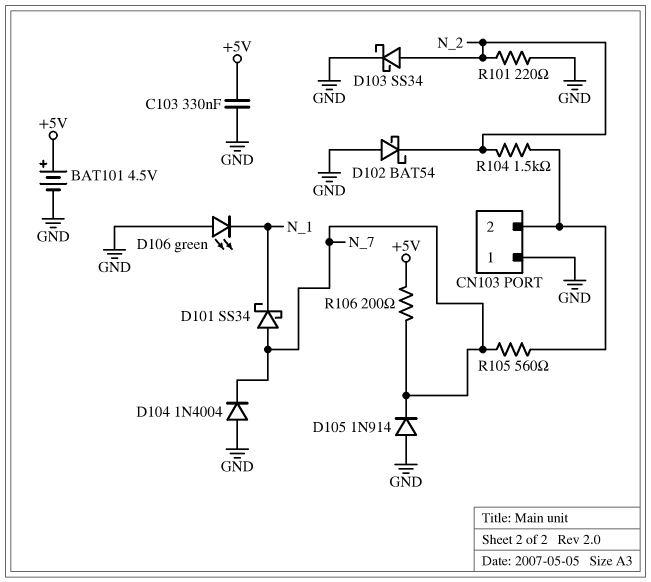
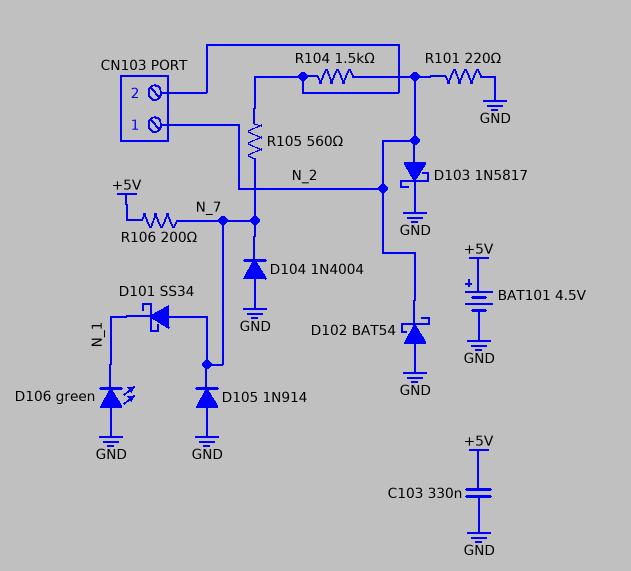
CN103 pin 1: GND -> N_2
D103: schottky SS34 (A N_2, K GND) -> schottky 1N5817 (A N_2, K GND)

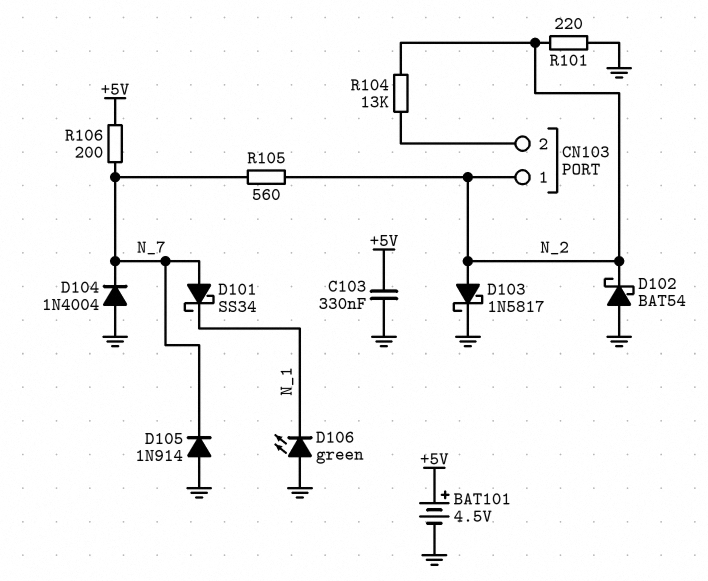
R104: 1.5k (CN103/2, N_2) -> 13k (CN103/2, N_2)
R105: 560 (CN103/2, N_7) -> 560 (N_2, N_7)

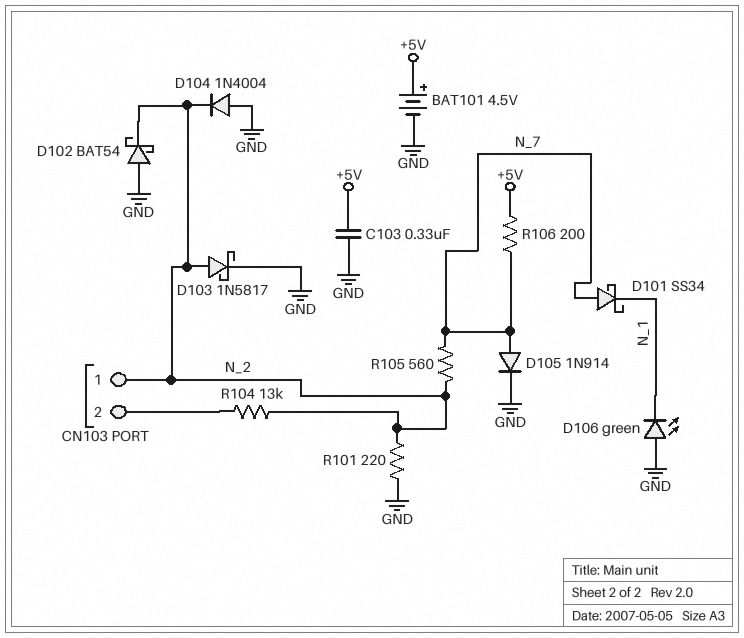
D104: diode 1N4004 (A GND, K N_7) -> diode 1N4004 (A GND, K N_2)
D105: diode 1N914 (A GND, K N_7) -> diode 1N914 (A N_7, K GND)

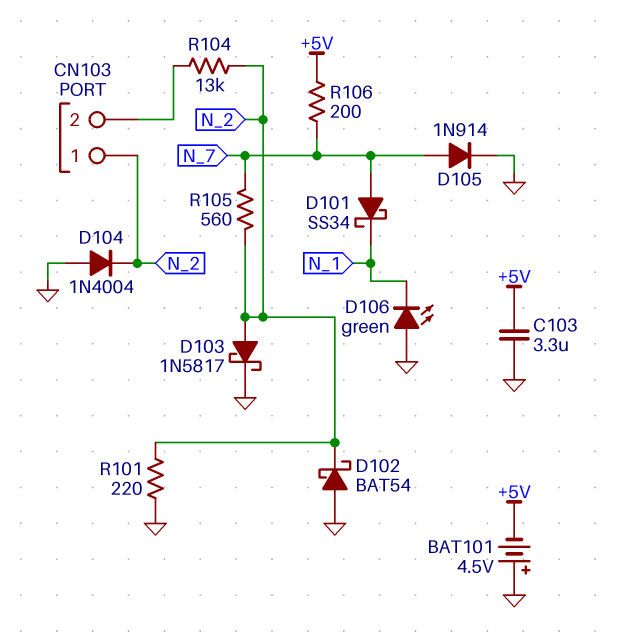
BAT101: 4.5V (plus +5V, minus GND) -> 4.5V (plus GND, minus +5V)
C103: 330nF (+5V, GND) -> 3.3uF (+5V, GND)

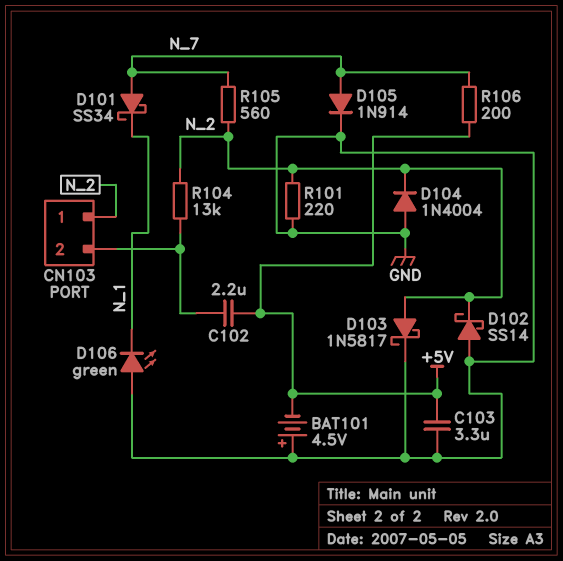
C102: none -> 2.2uF (+5V, CN103/2)
D102: schottky BAT54 (A GND, K N_2) -> schottky SS14 (A GND, K N_2)

